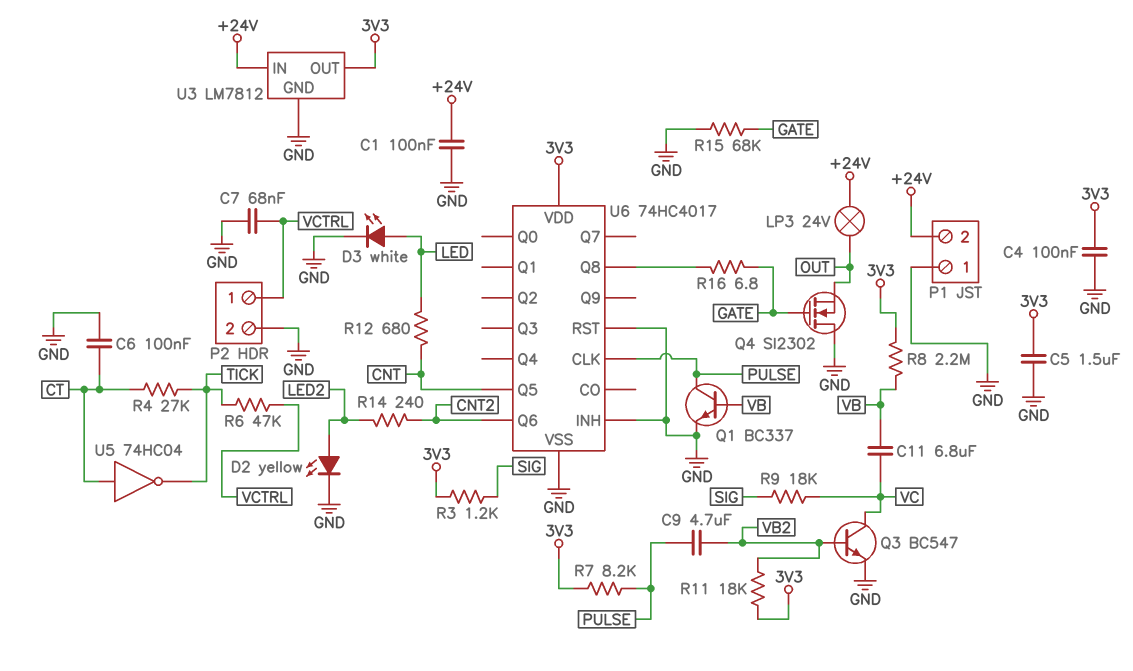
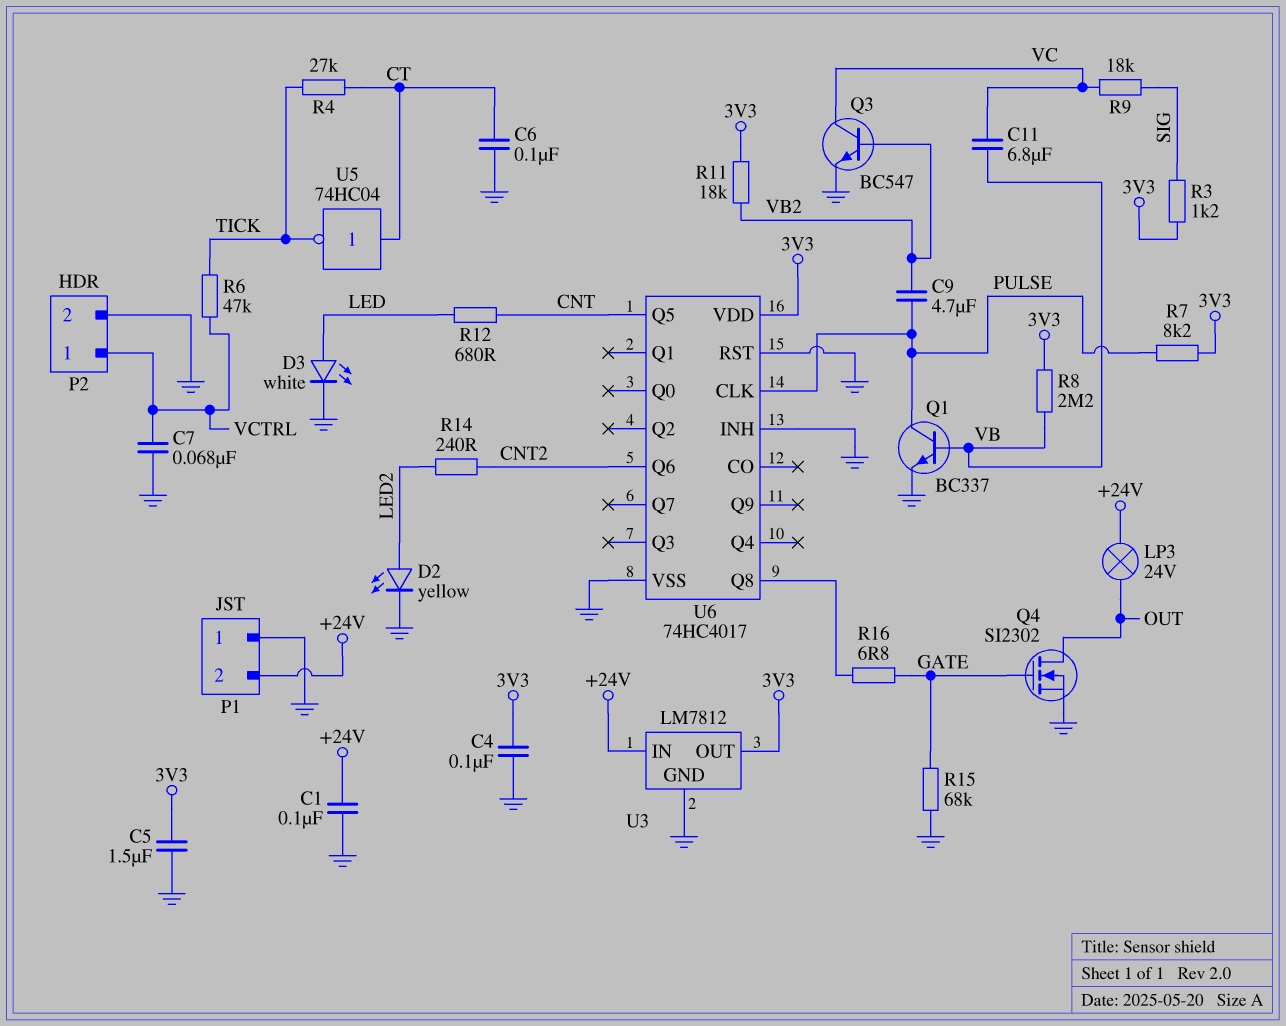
Q4: NMOS SI2302 (G GATE, D GND, S OUT) -> NMOS SI2302 (G GATE, D OUT, S GND)

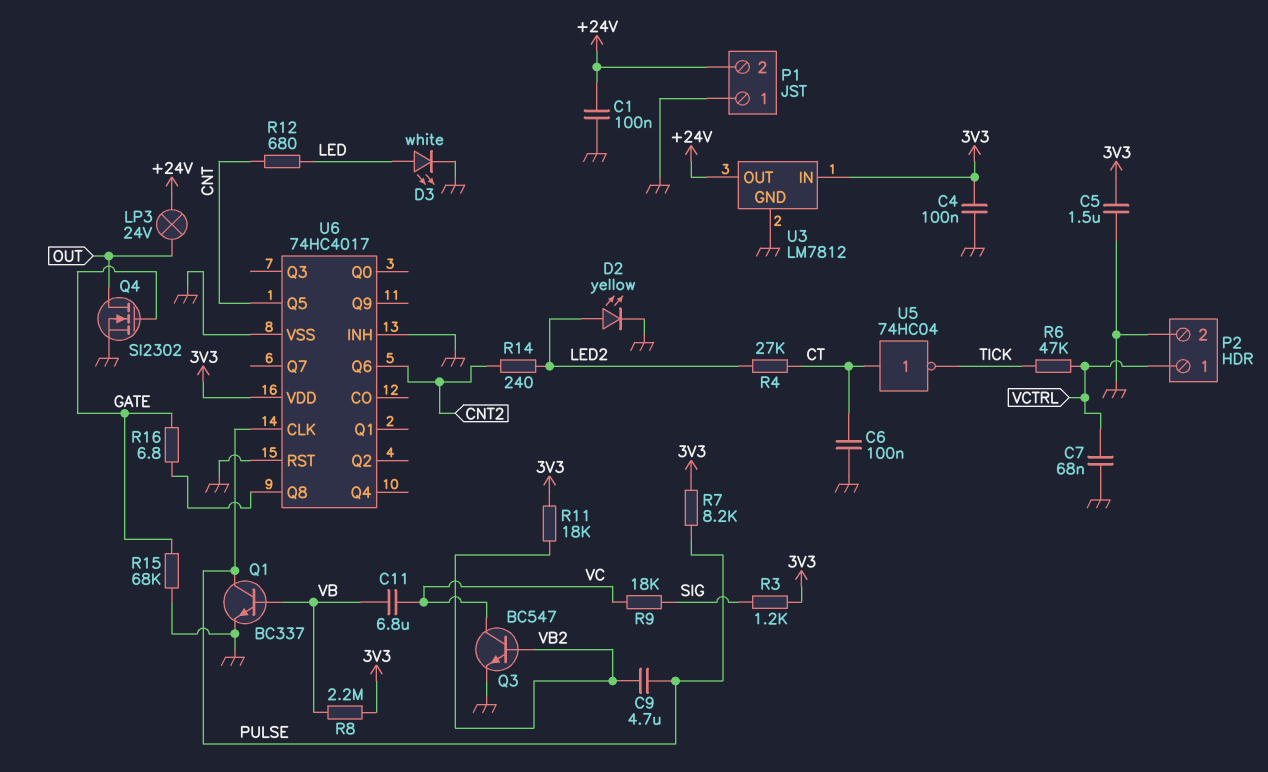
R4: 27k (CT, TICK) -> 27k (CT, LED2)
U3 pin IN: +24V -> 3V3
U3 pin OUT: 3V3 -> +24V

